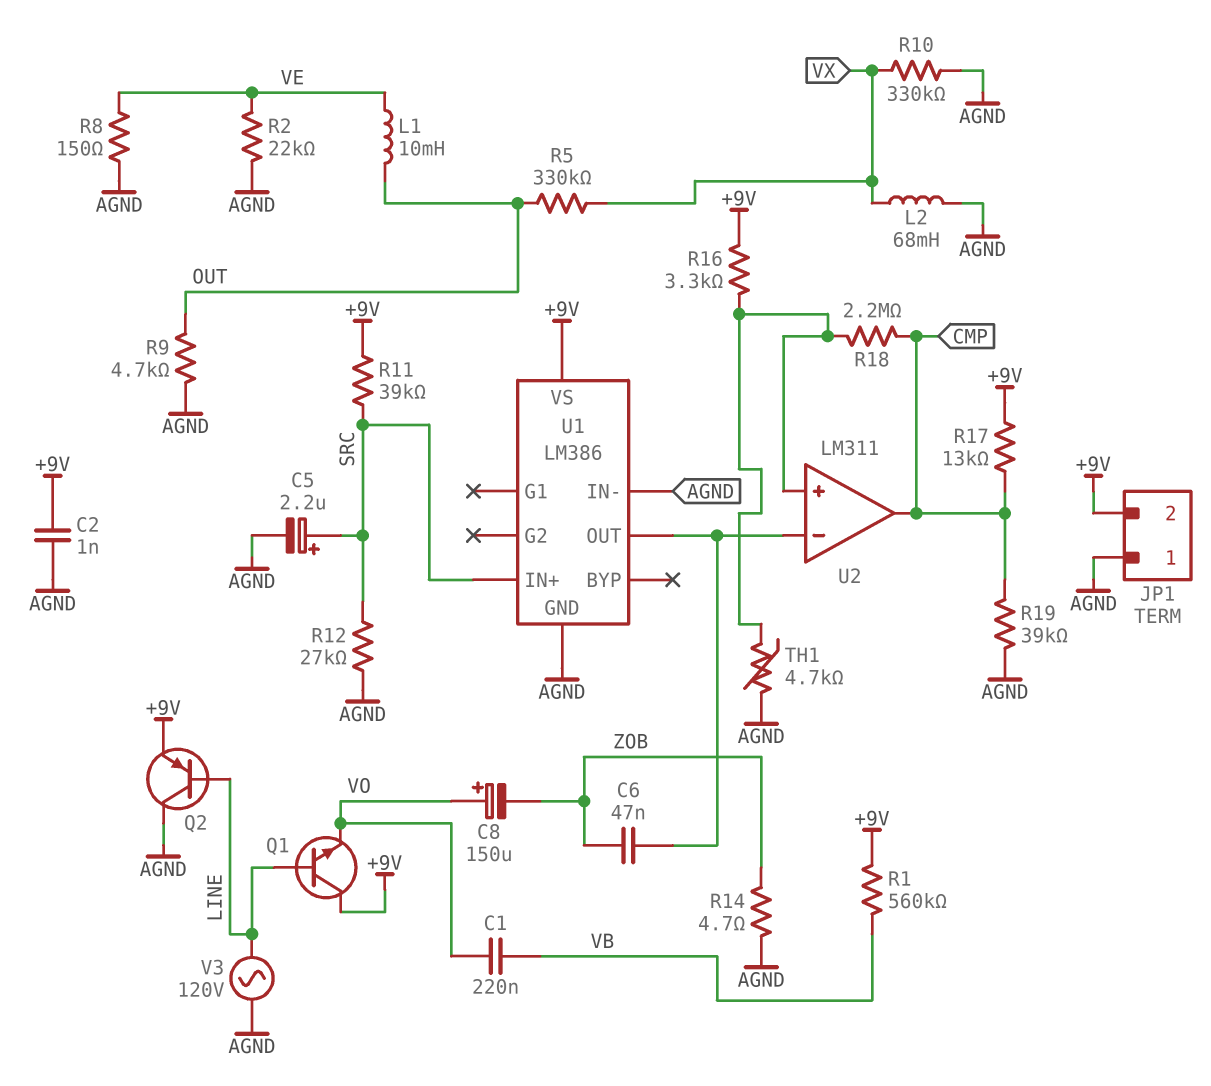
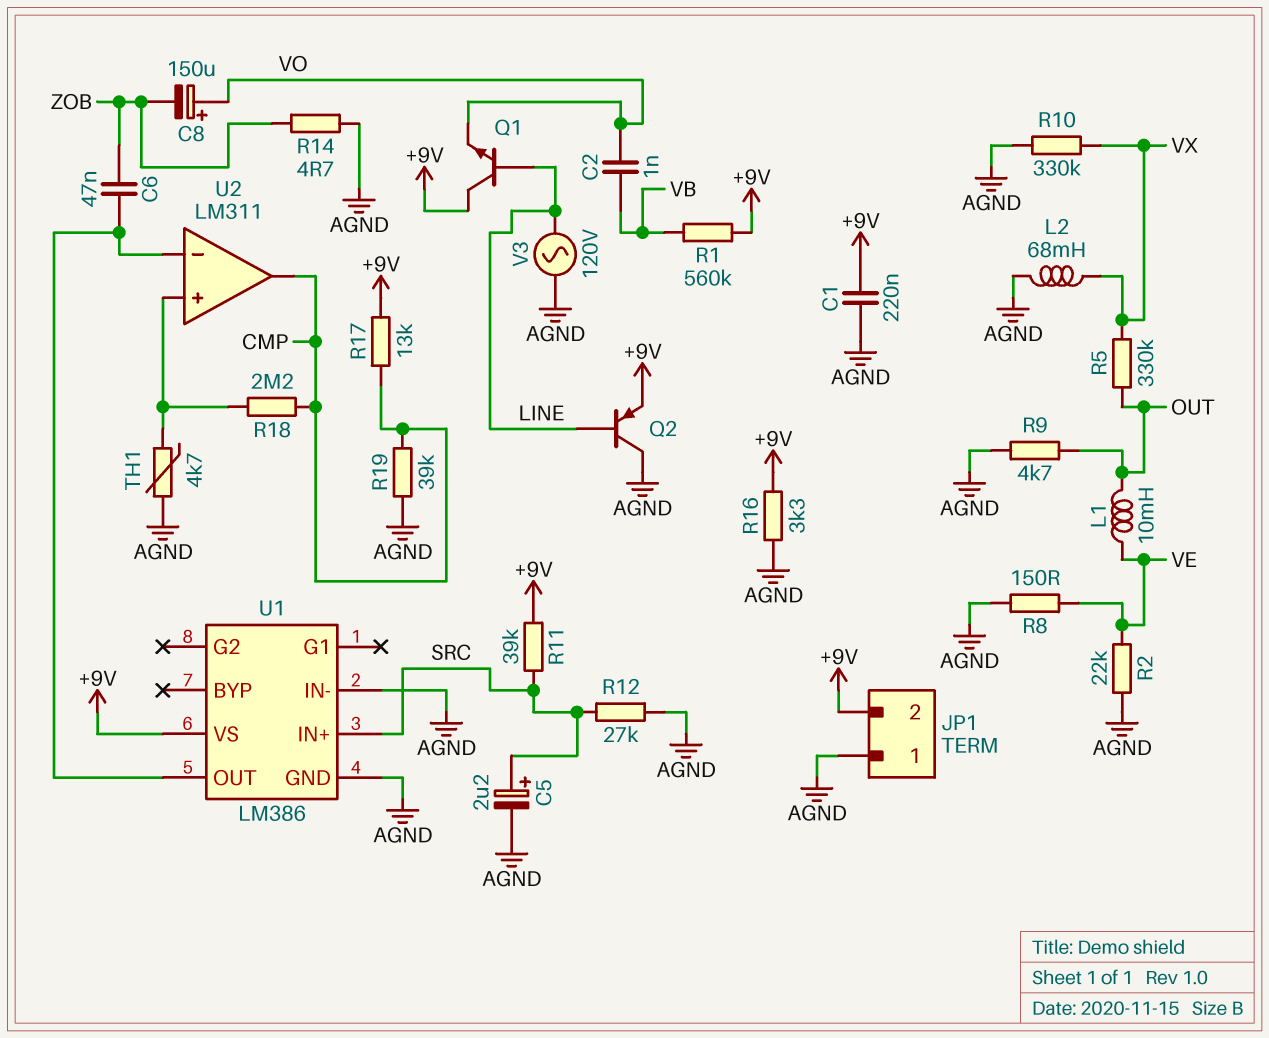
C1: 220nF (VB, VO) -> 220nF (+9V, AGND)
C2: 1nF (+9V, AGND) -> 1nF (VB, VO)
R16: 3.3k (+9V, U2/in+) -> 3.3k (+9V, AGND)

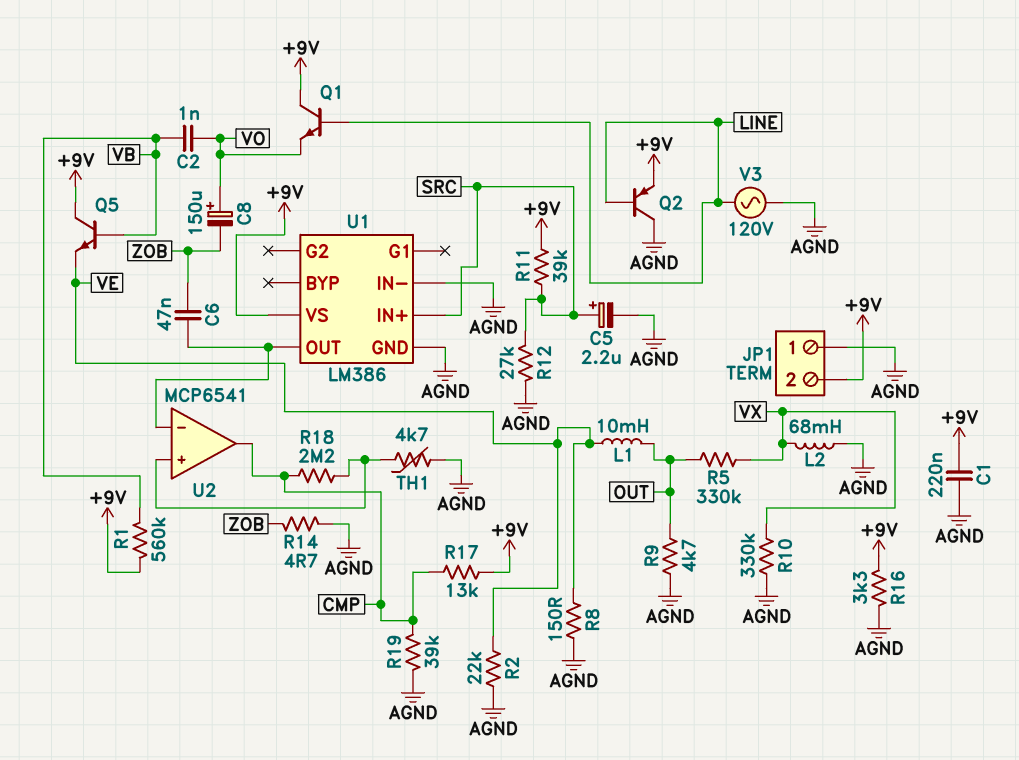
Q5: none -> NPN (B VB, C +9V, E VE)
U2: LM311 -> MCP6541

